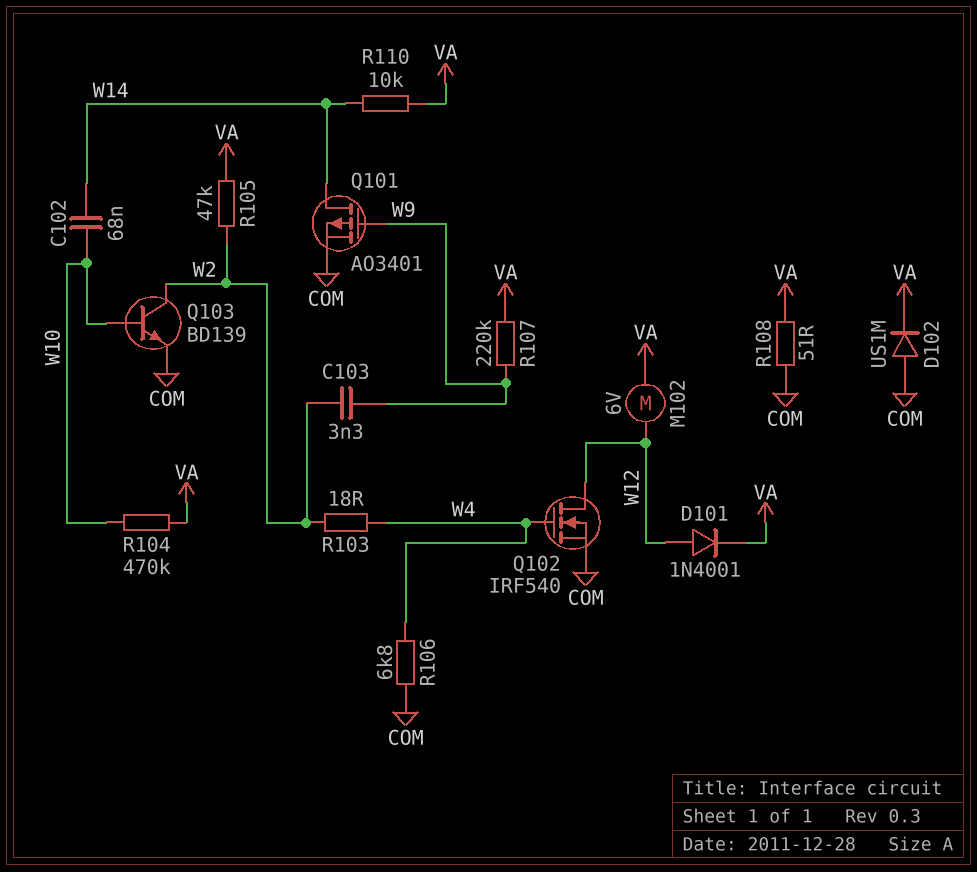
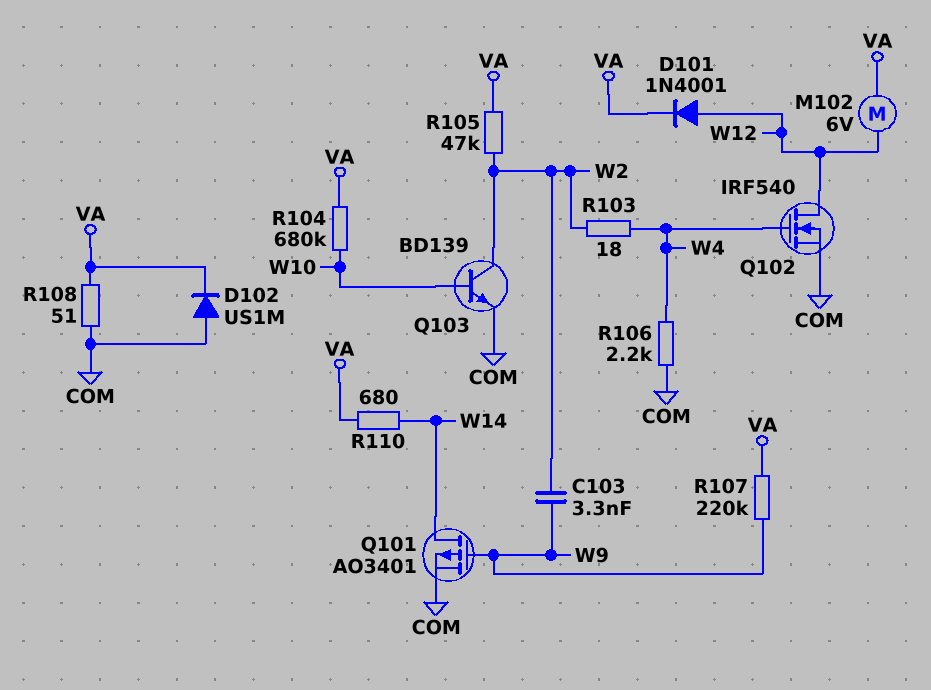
C102: 68nF (W10, W14) -> none
R104: 470k (VA, W10) -> 680k (VA, W10)
R106: 6.8k (COM, W4) -> 2.2k (COM, W4)
R110: 10k (VA, W14) -> 680 (VA, W14)

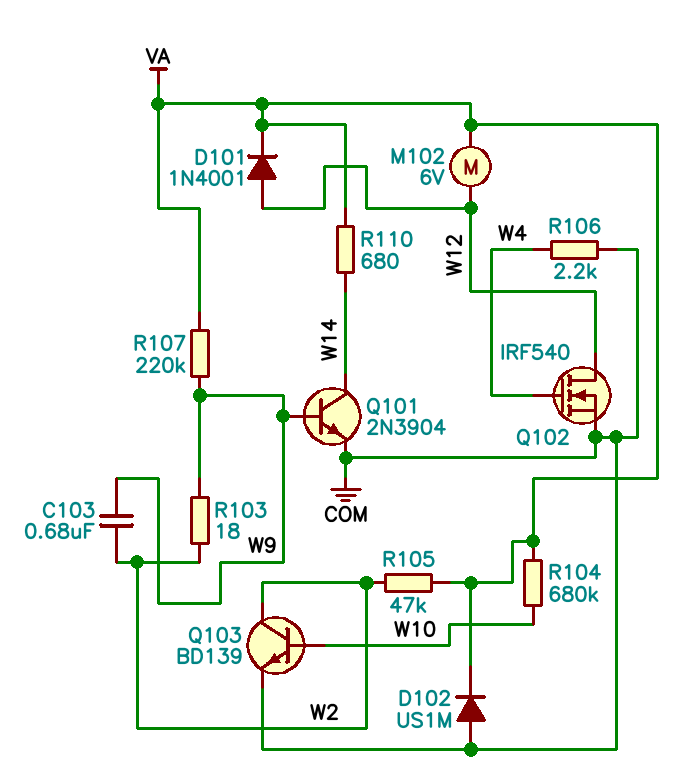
C103: 3.3nF (W2, W9) -> 680nF (W2, W9)
Q101: PMOS AO3401 (G W9, D W14, S COM) -> NPN 2N3904 (B W9, C W14, E COM)
R103: 18 (W2, W4) -> 18 (W2, W9)
R108: 51 (COM, VA) -> none

